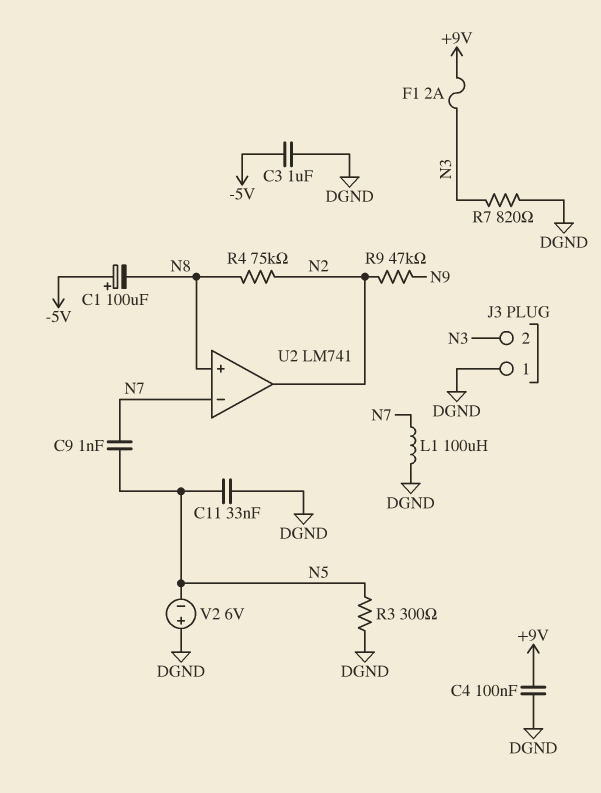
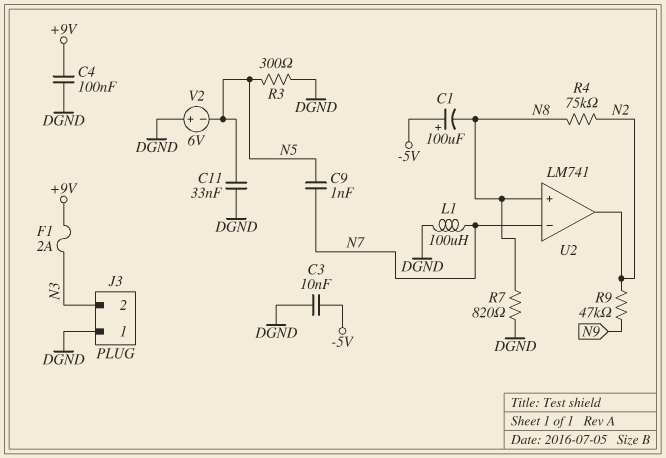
C3: 1uF (-5V, DGND) -> 10nF (-5V, DGND)
R7: 820 (DGND, N3) -> 820 (DGND, N8)

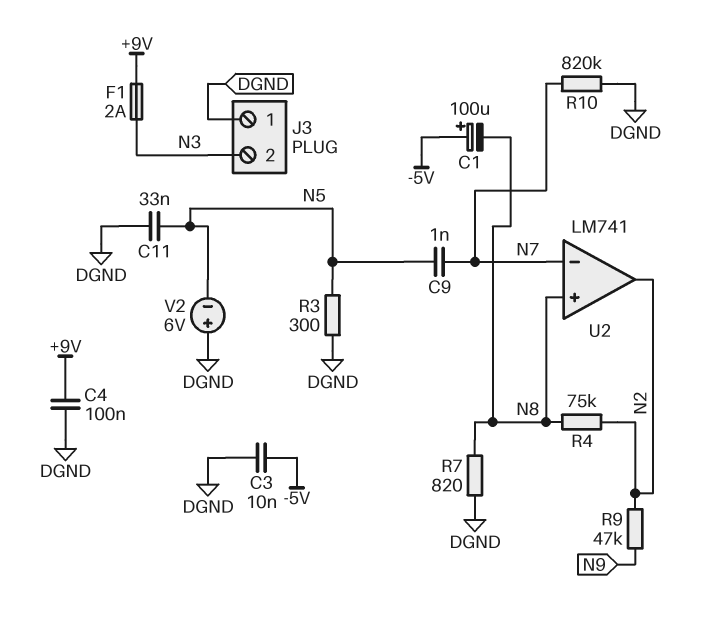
L1: 100uH (DGND, N7) -> none
R10: none -> 820k (DGND, N7)

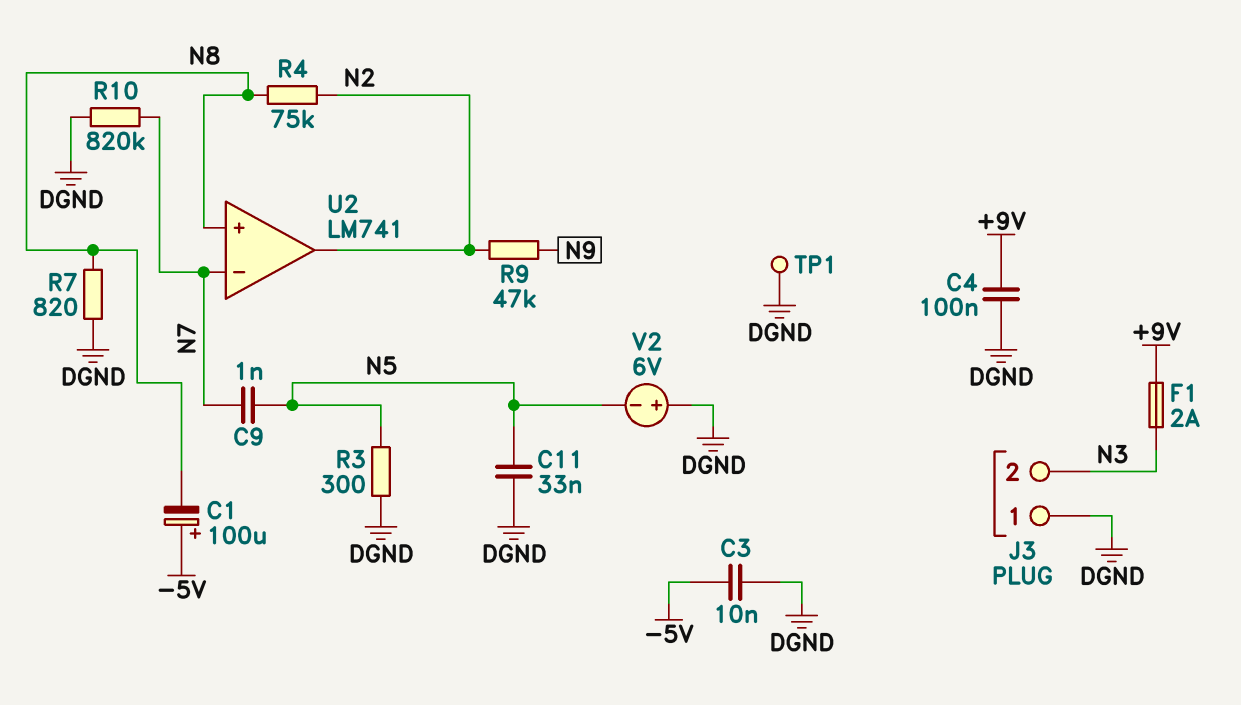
TP1: none -> test point (DGND)

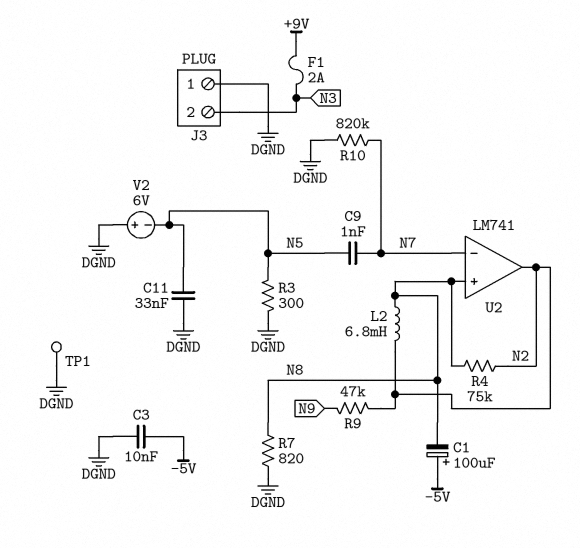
C4: 100nF (+9V, DGND) -> none
L2: none -> 6.8mH (N2, N8)

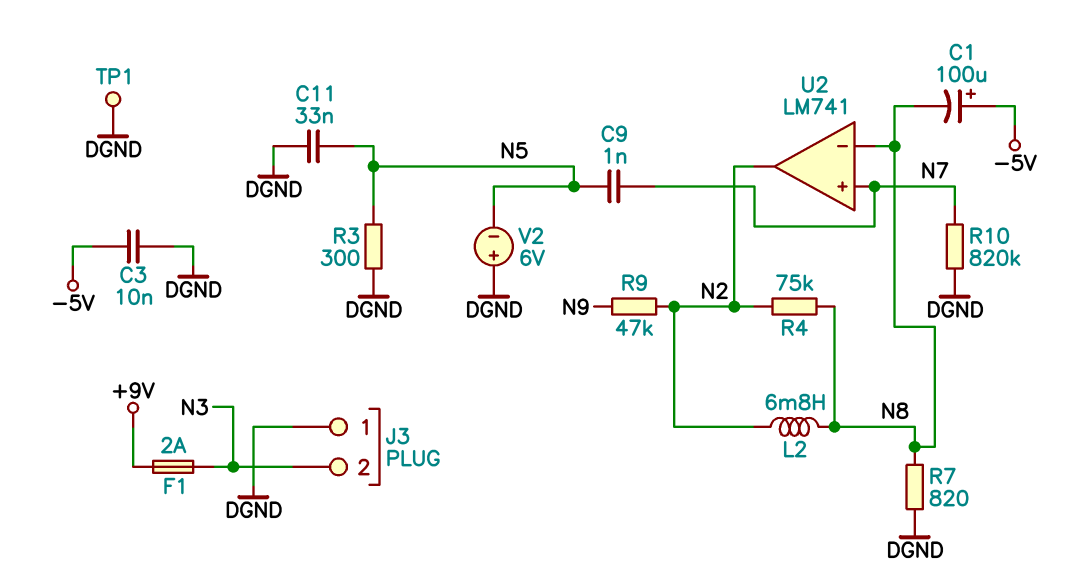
U2 pin in+: N8 -> N7
U2 pin in-: N7 -> N8

